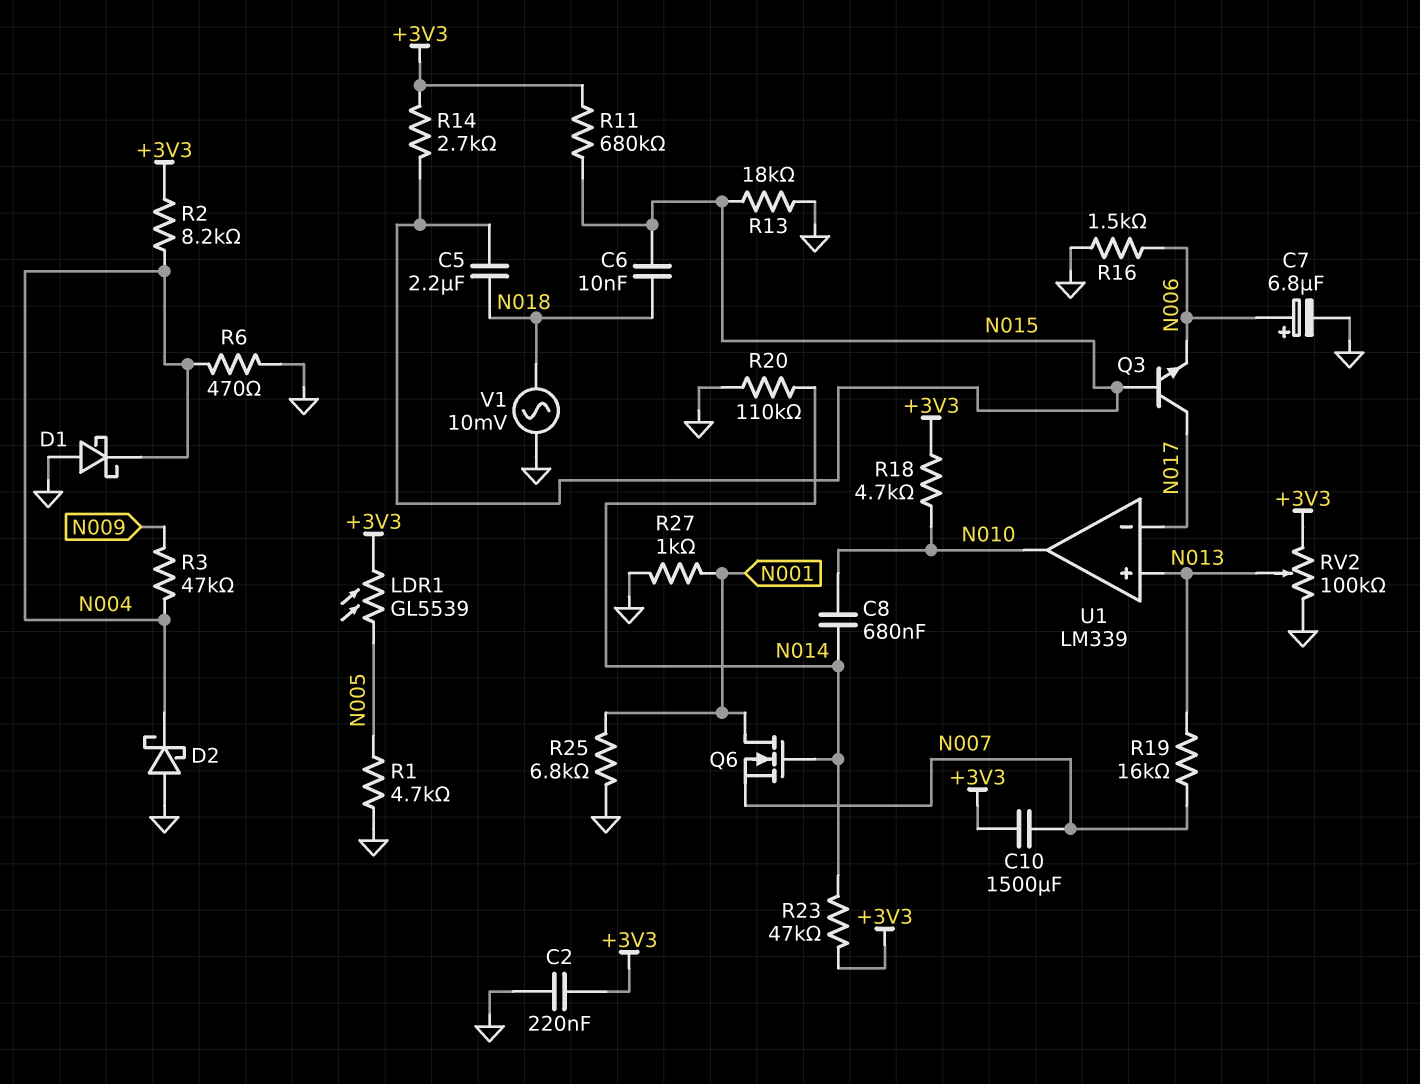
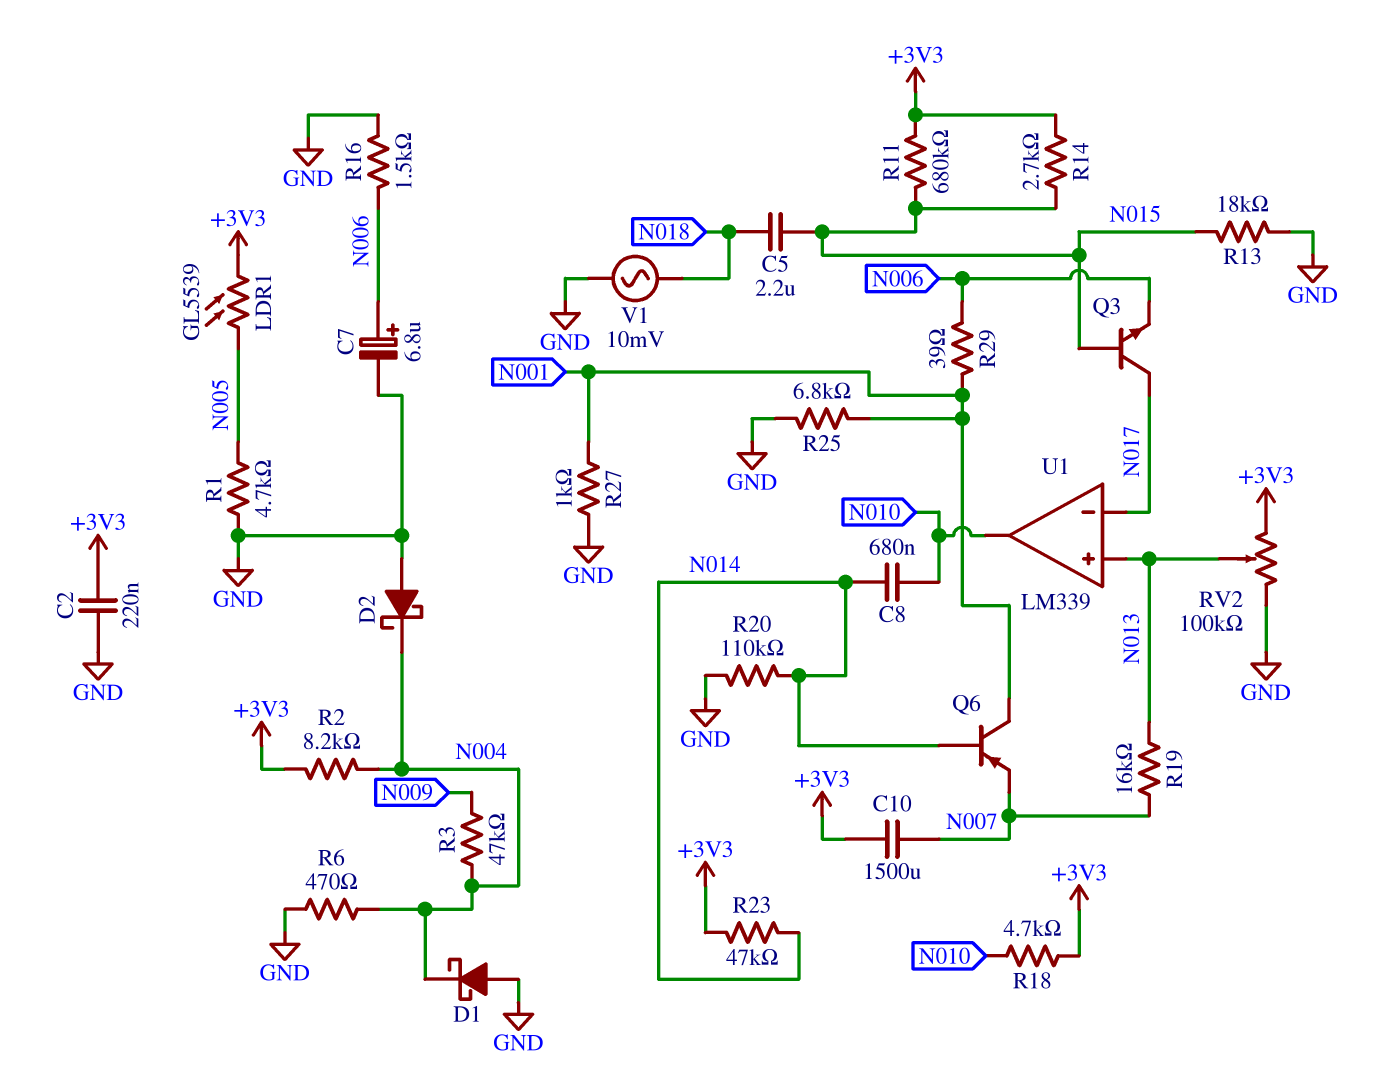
C6: 10nF (N015, N018) -> none
Q6: NMOS (G N014, D N001, S N007) -> PNP (B N014, C N001, E N007)
R29: none -> 39 (N001, N006)

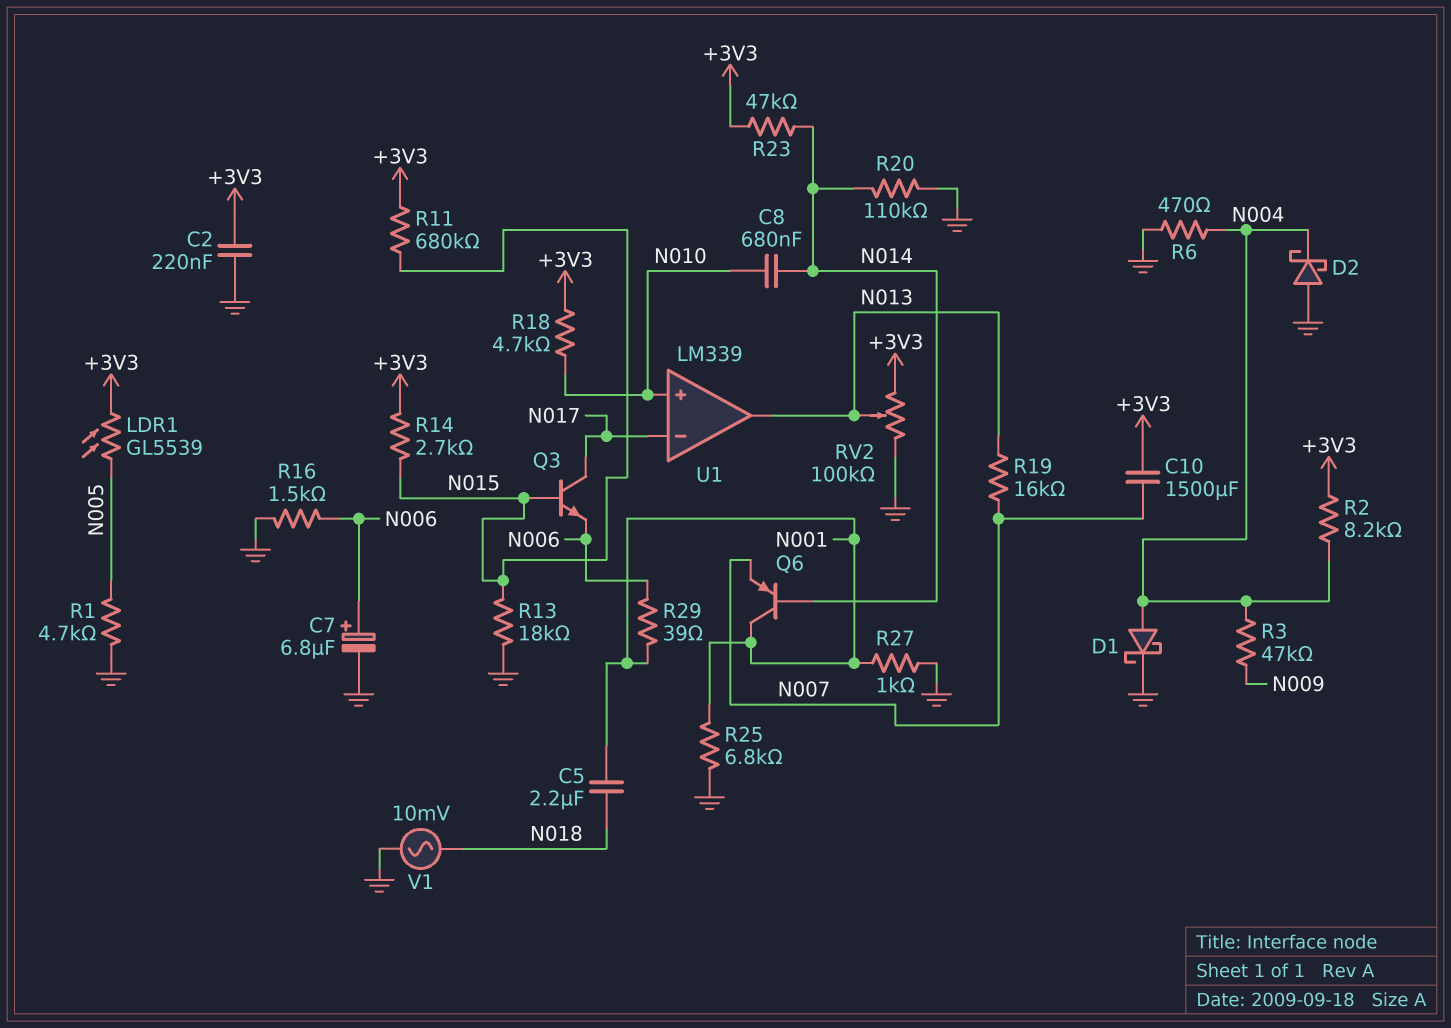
C5: 2.2uF (N015, N018) -> 2.2uF (N001, N018)
D1: schottky (A GND, K N004) -> schottky (A N004, K GND)
U1 pin in+: N013 -> N010
U1 pin out: N010 -> N013

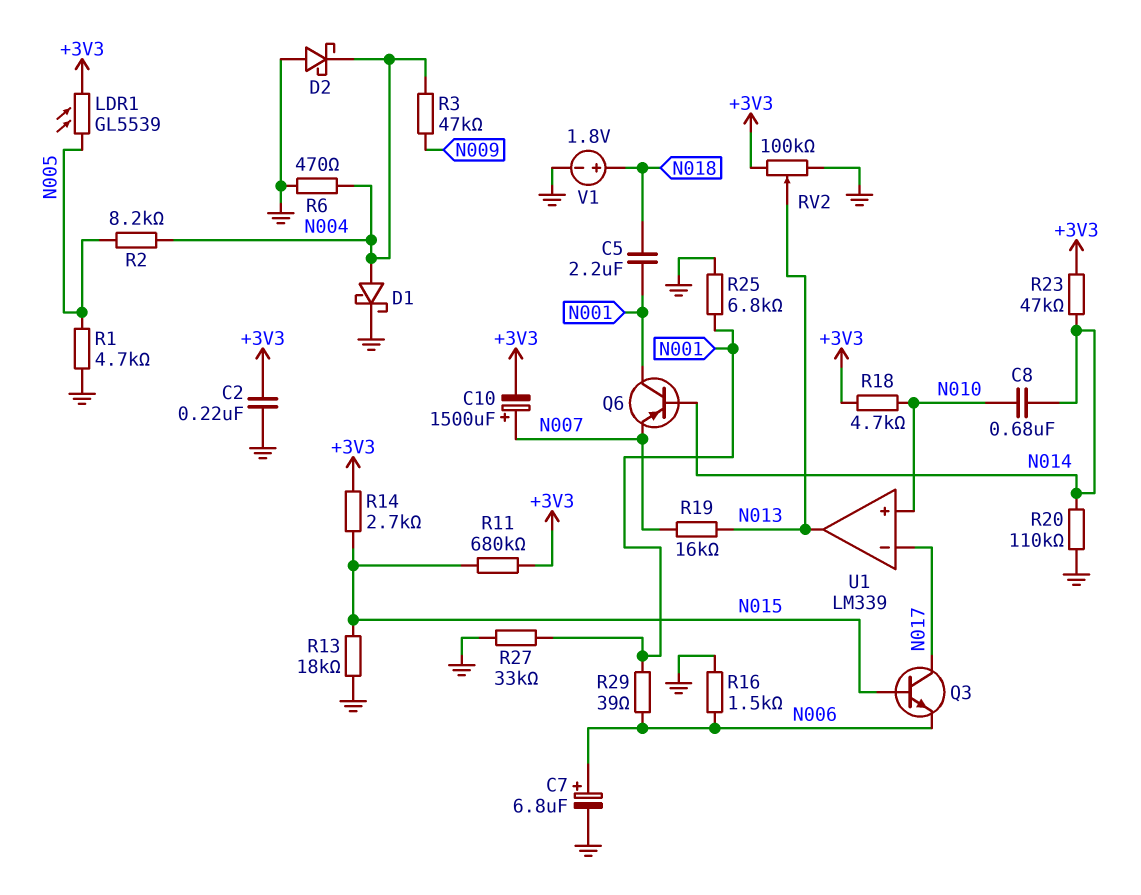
C10: 1500uF (+3V3, N007) -> 1500uF (plus N007, minus +3V3)
R2: 8.2k (+3V3, N004) -> 8.2k (N004, N005)
R27: 1k (GND, N001) -> 33k (GND, N001)
V1: AC 10mV (GND, N018) -> 1.8V (plus N018, minus GND)

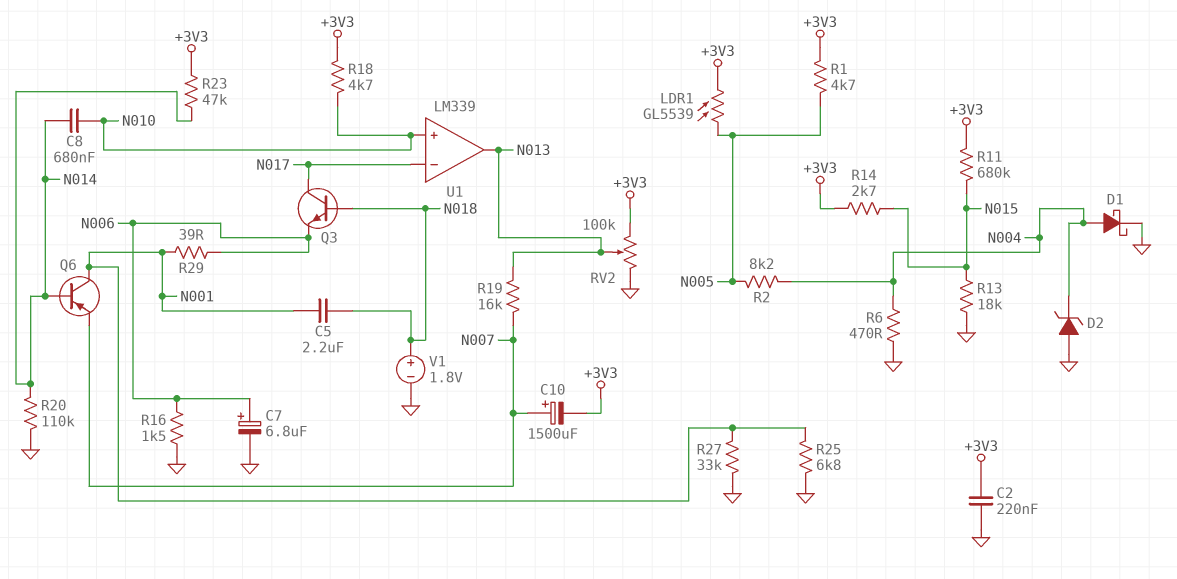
D2: schottky (A GND, K N004) -> zener (A GND, K N004)
Q3: NPN (B N015, C N017, E N006) -> NPN (B N018, C N017, E N006)
R1: 4.7k (GND, N005) -> 4.7k (+3V3, N005)
R3: 47k (N004, N009) -> none

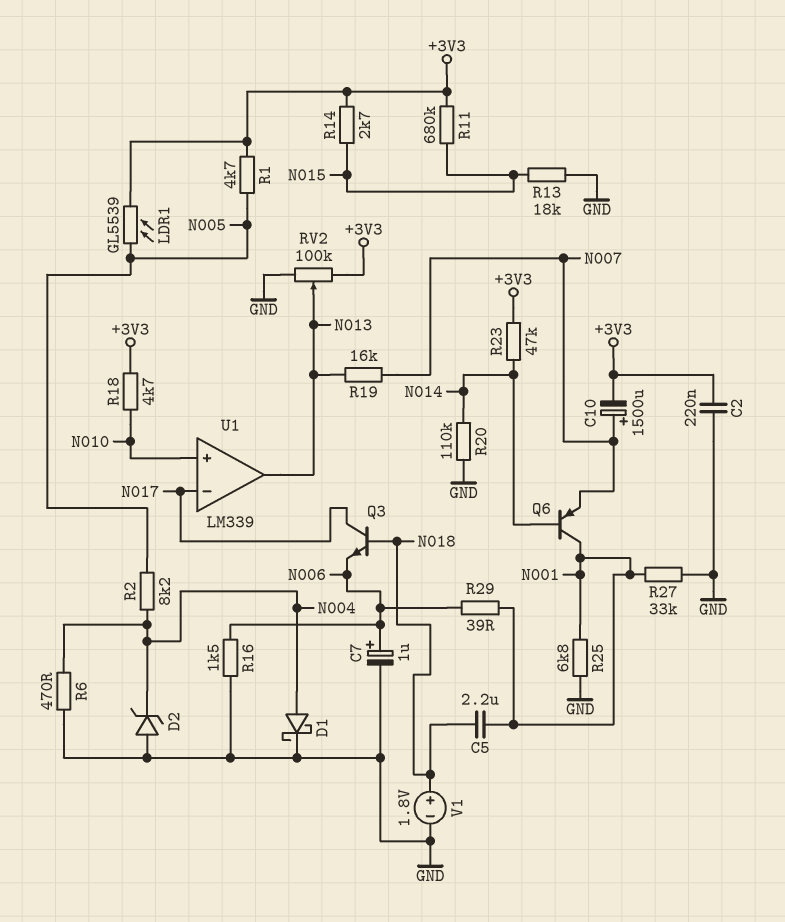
C7: 6.8uF (plus N006, minus GND) -> 1uF (plus N006, minus GND)
C8: 680nF (N010, N014) -> none

